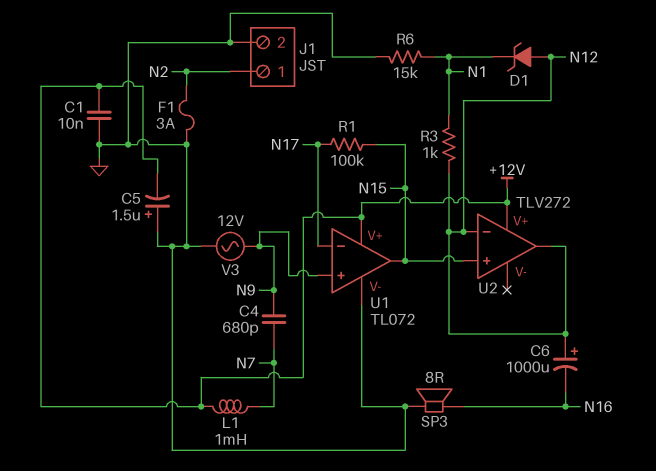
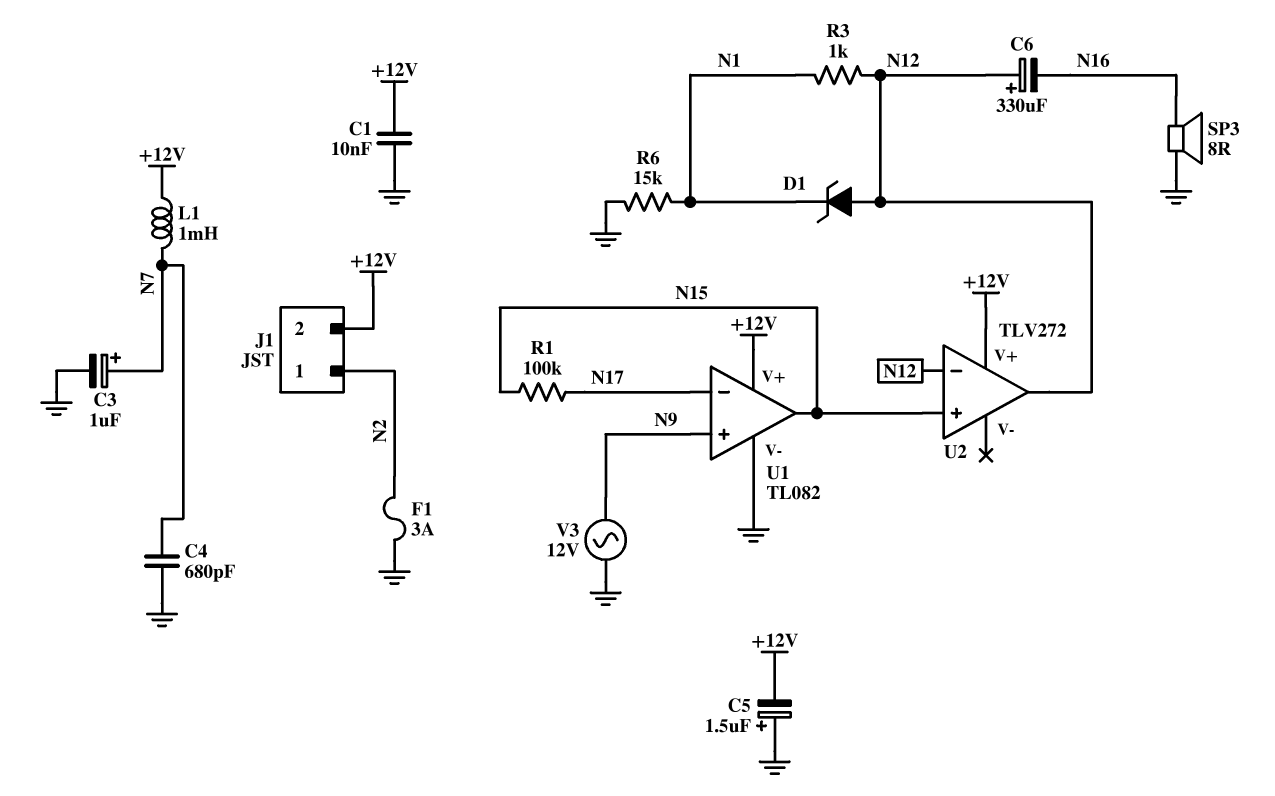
C3: none -> 1uF (plus N7, minus GND)
C4: 680pF (N7, N9) -> 680pF (GND, N7)
C6: 1000uF (plus N12, minus N16) -> 330uF (plus N12, minus N16)
J1 pin 2: GND -> +12V
U1: TL072 -> TL082

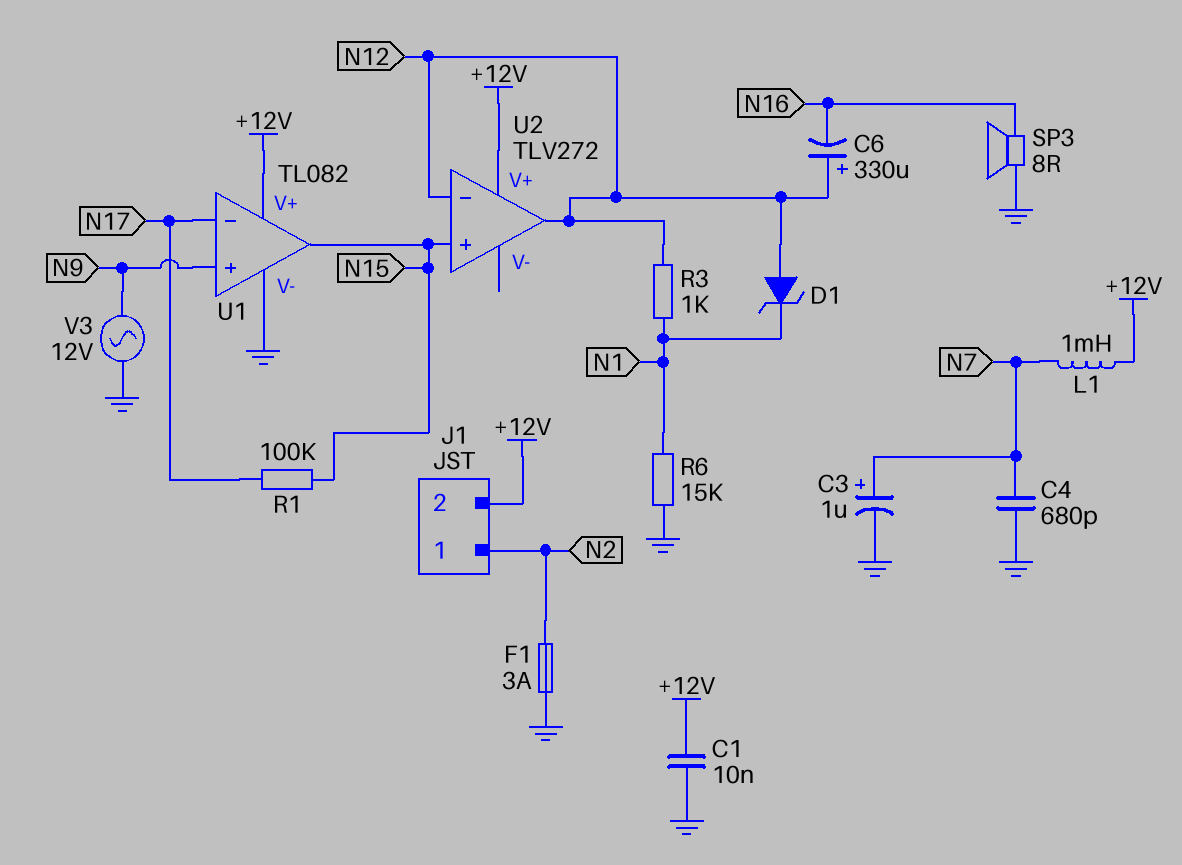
C5: 1.5uF (plus GND, minus +12V) -> none

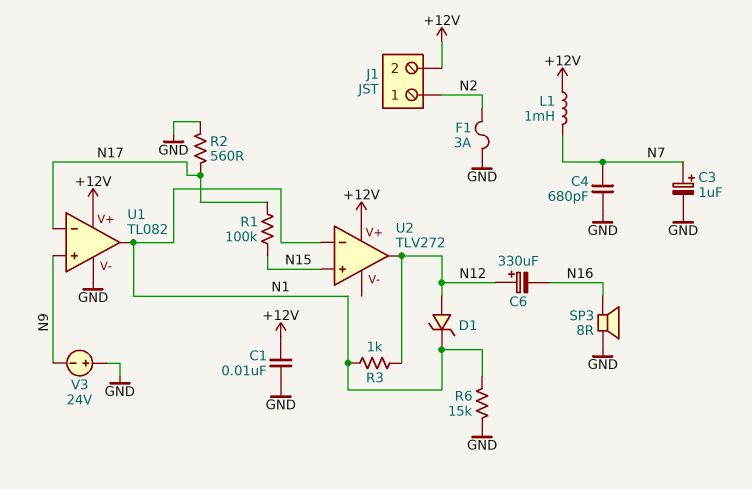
R2: none -> 560 (GND, N17)
U1 pin out: N15 -> N1
U2 pin in-: N12 -> N1
V3: AC 12V (GND, N9) -> 24V (plus GND, minus N9)

